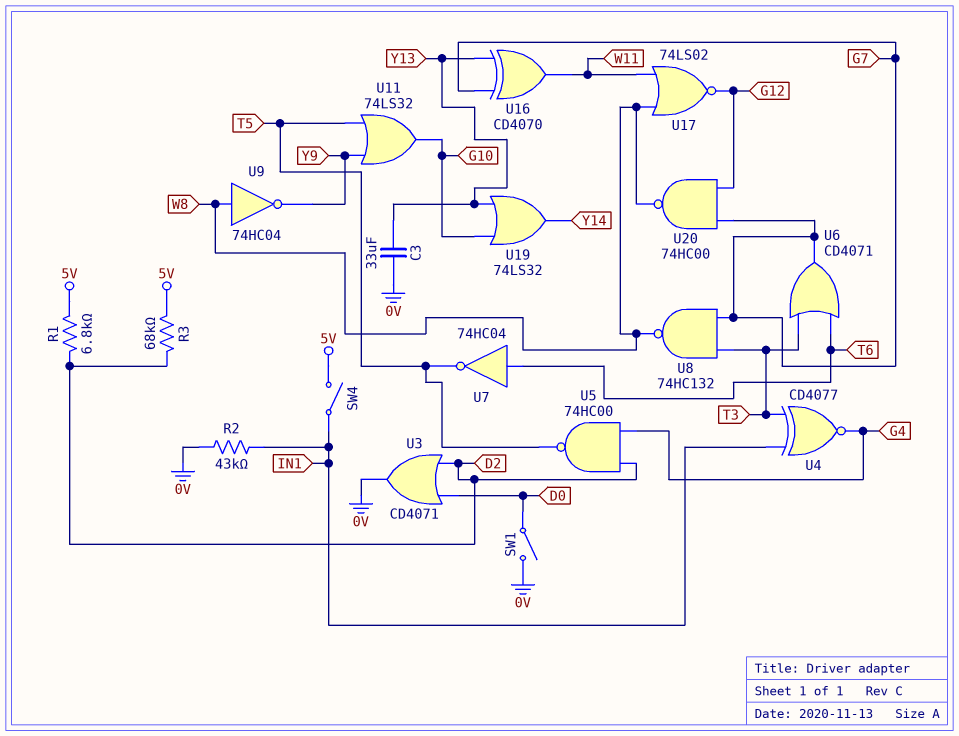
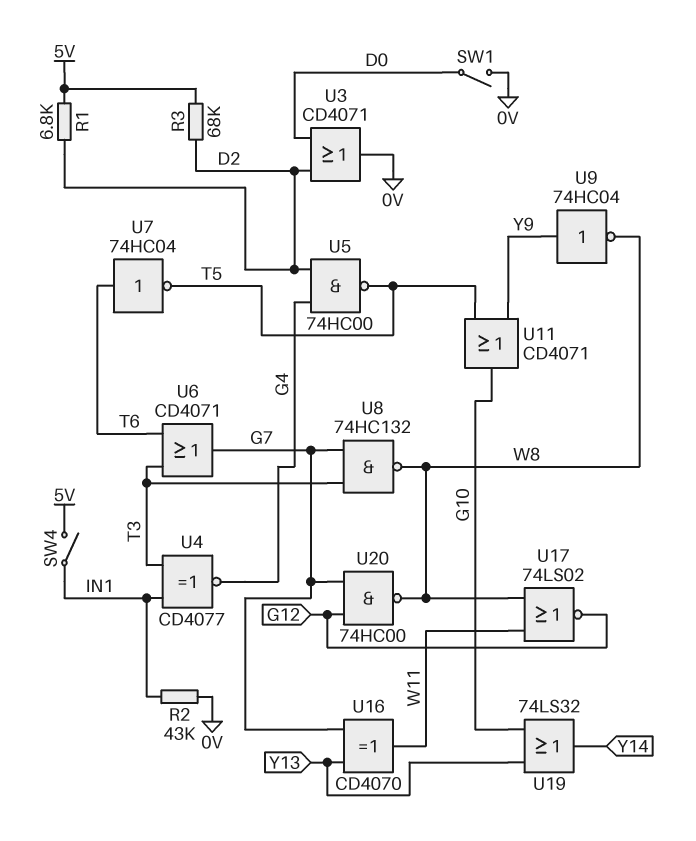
C3: 33uF (0V, Y13) -> none
U9: NOT 74HC04 (in W8, out Y9) -> NOT 74HC04 (in Y9, out W8)
U11: OR 74LS32 (in T5, in Y9, out G10) -> OR CD4071 (in T5, in Y9, out G10)

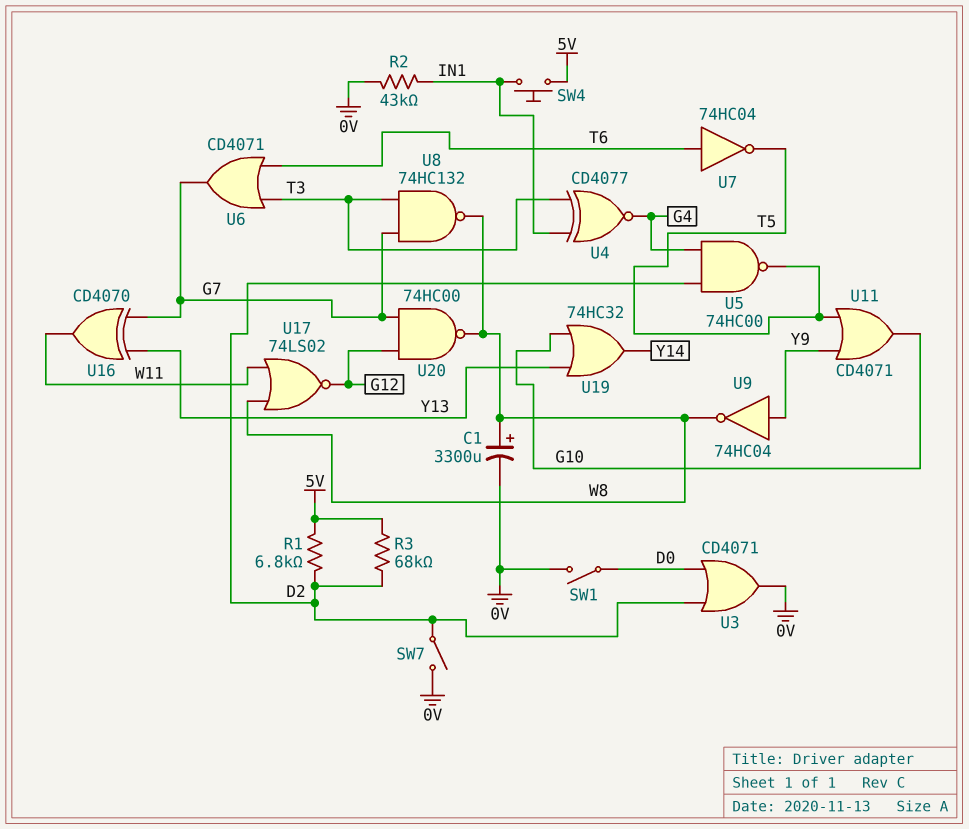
C1: none -> 3300uF (plus W8, minus 0V)
SW4: switch (5V, IN1) -> button (5V, IN1)
SW7: none -> switch (0V, D2)
U19: OR 74LS32 (in G10, in Y13, out Y14) -> OR 74HC32 (in G10, in Y13, out Y14)

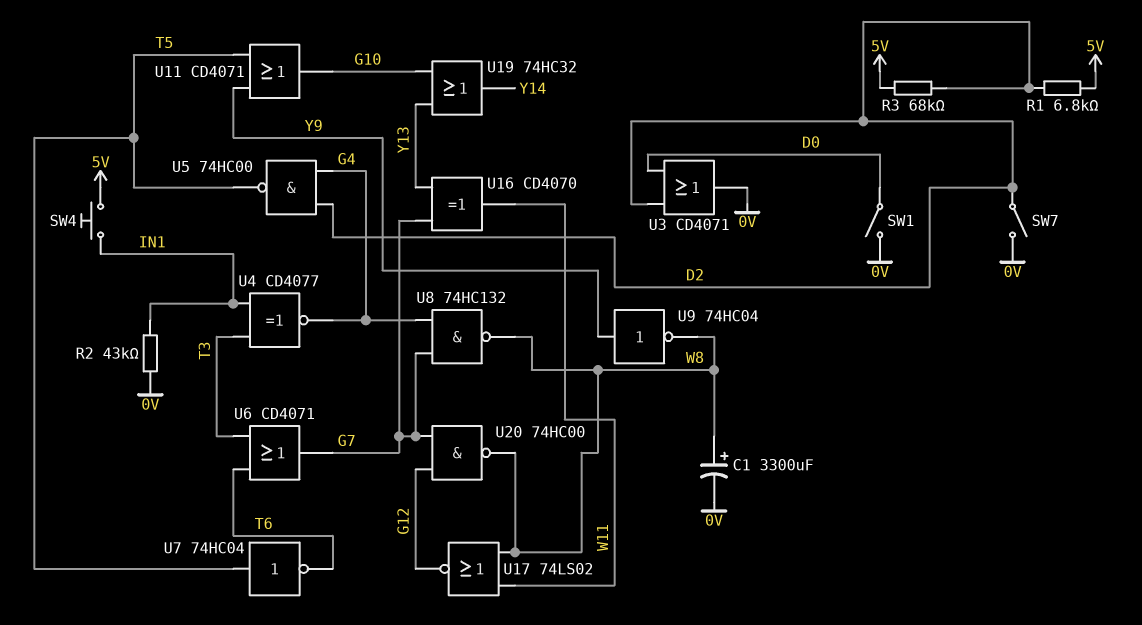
U7: NOT 74HC04 (in T6, out T5) -> NOT 74HC04 (in T5, out T6)
U8: NAND 74HC132 (in G7, in T3, out W8) -> NAND 74HC132 (in G4, in G7, out W8)

